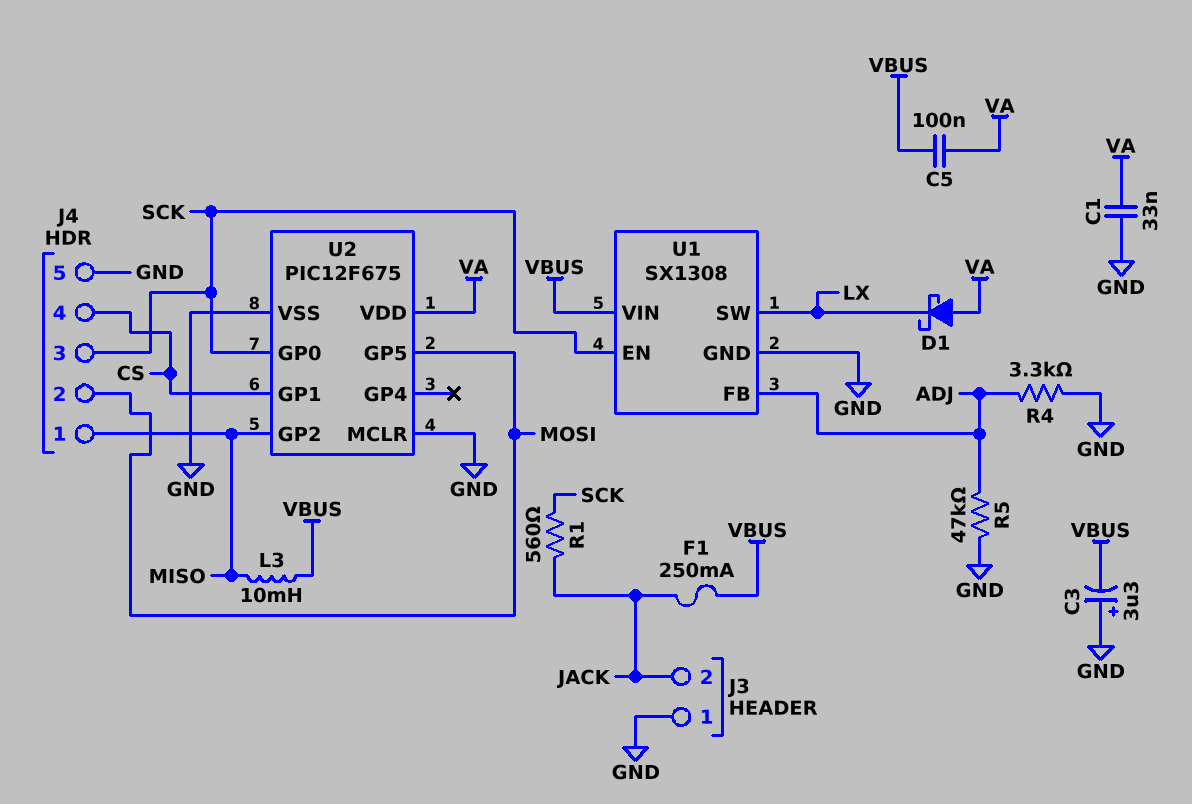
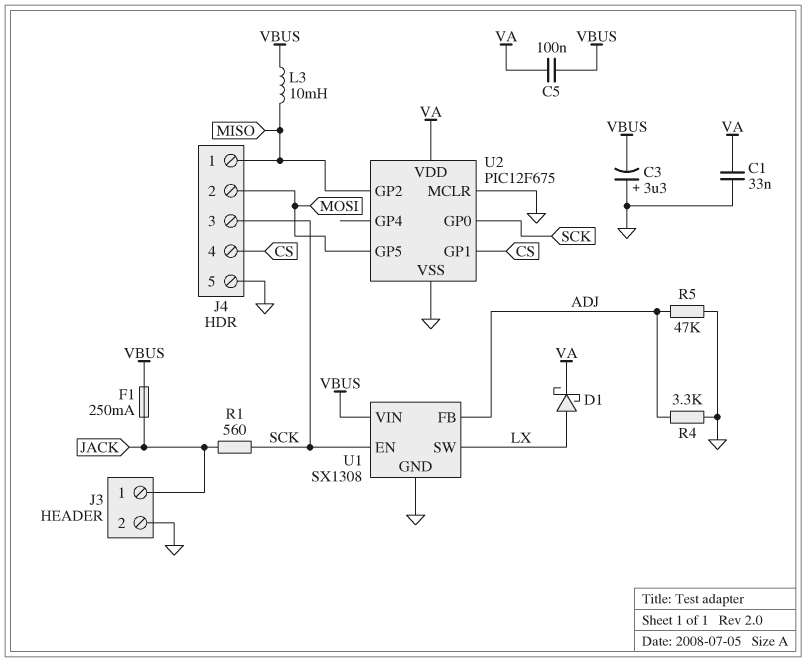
D1: schottky (A VA, K LX) -> schottky (A LX, K VA)
J3 pin 1: GND -> JACK
J3 pin 2: JACK -> GND

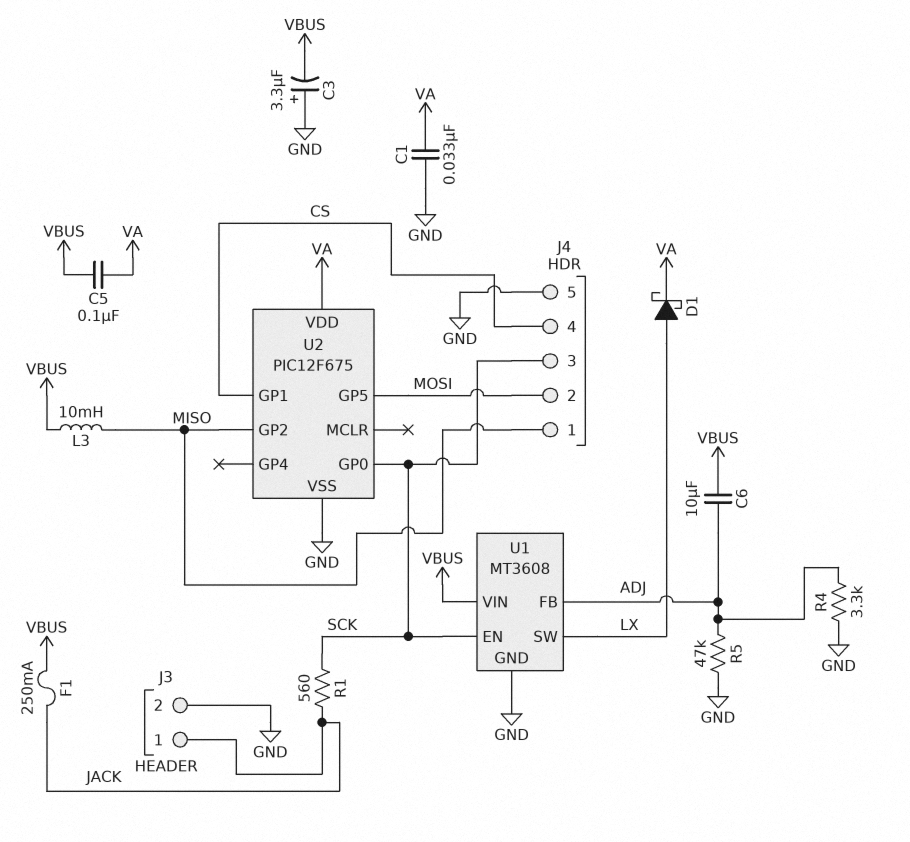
C6: none -> 10uF (ADJ, VBUS)
U1: SX1308 -> MT3608
U2 pin MCLR: GND -> none

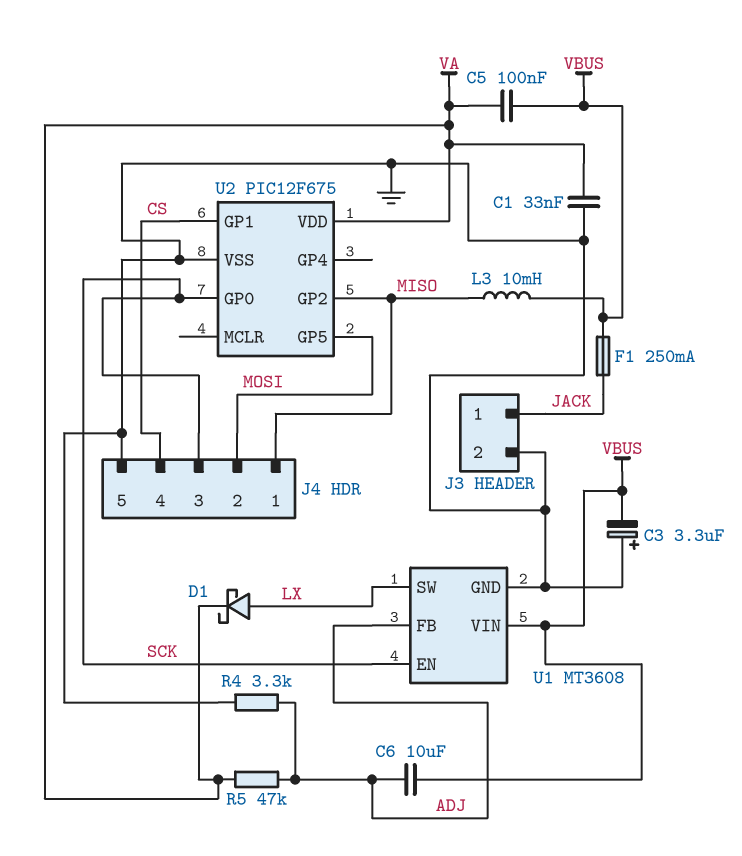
R1: 560 (JACK, SCK) -> none
R5: 47k (ADJ, GND) -> 47k (ADJ, VA)

